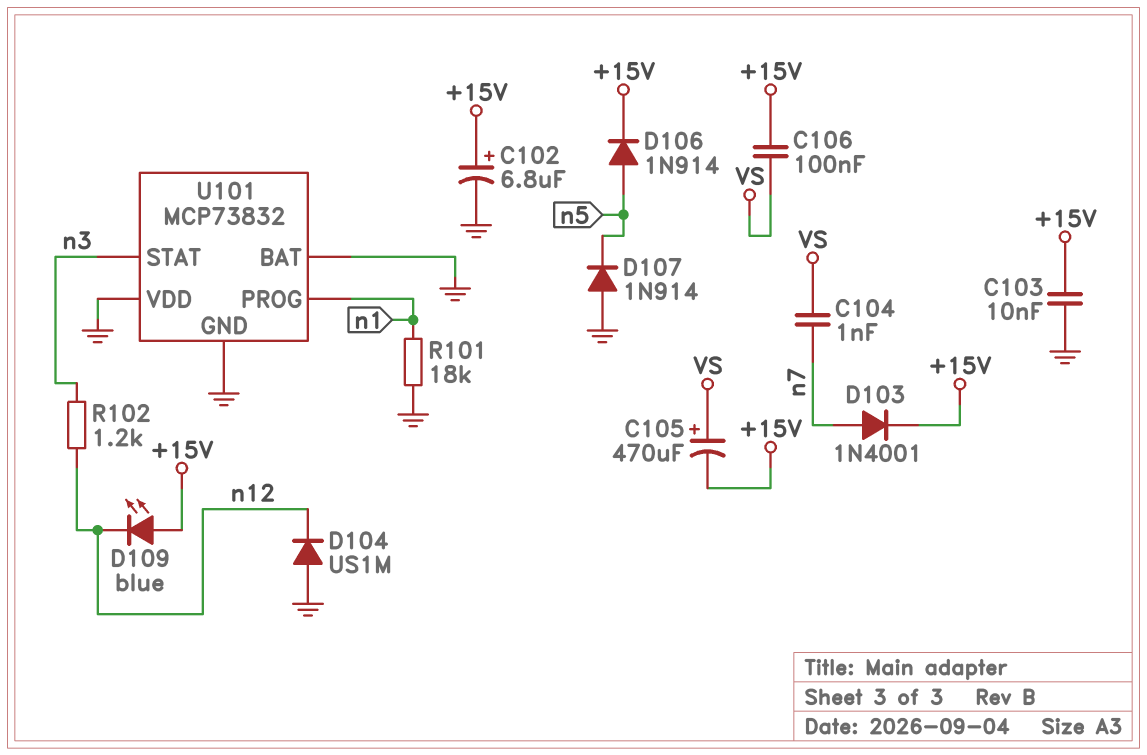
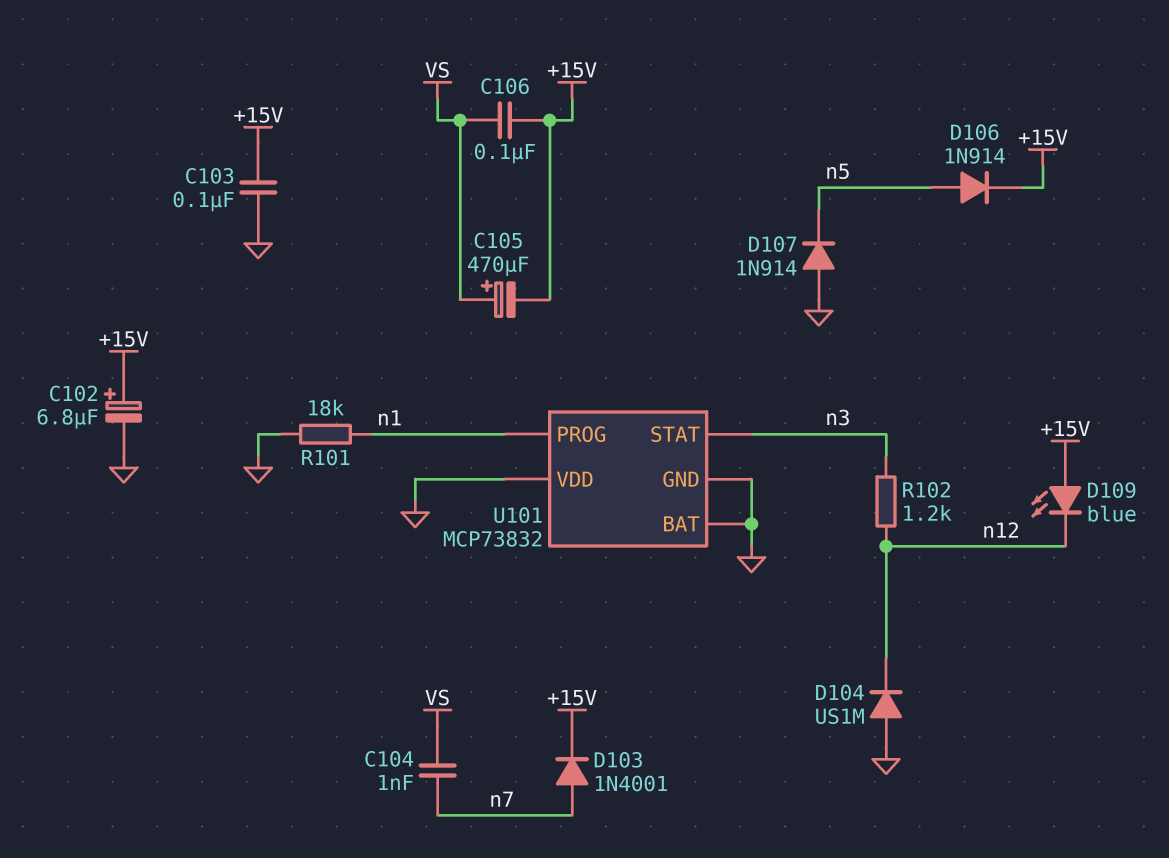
C103: 10nF (+15V, GND) -> 100nF (+15V, GND)

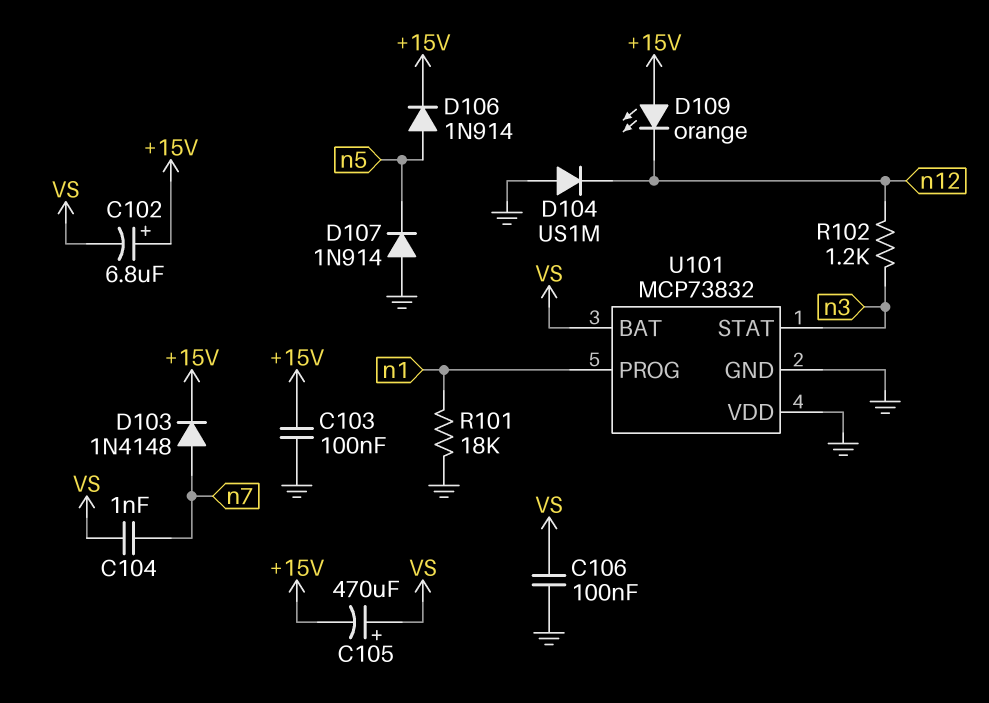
C102: 6.8uF (plus +15V, minus GND) -> 6.8uF (plus +15V, minus VS)
C106: 100nF (+15V, VS) -> 100nF (GND, VS)
D103: diode 1N4001 (A n7, K +15V) -> diode 1N4148 (A n7, K +15V)
D109: LED blue (A +15V, K n12) -> LED orange (A +15V, K n12)
U101 pin BAT: GND -> VS

